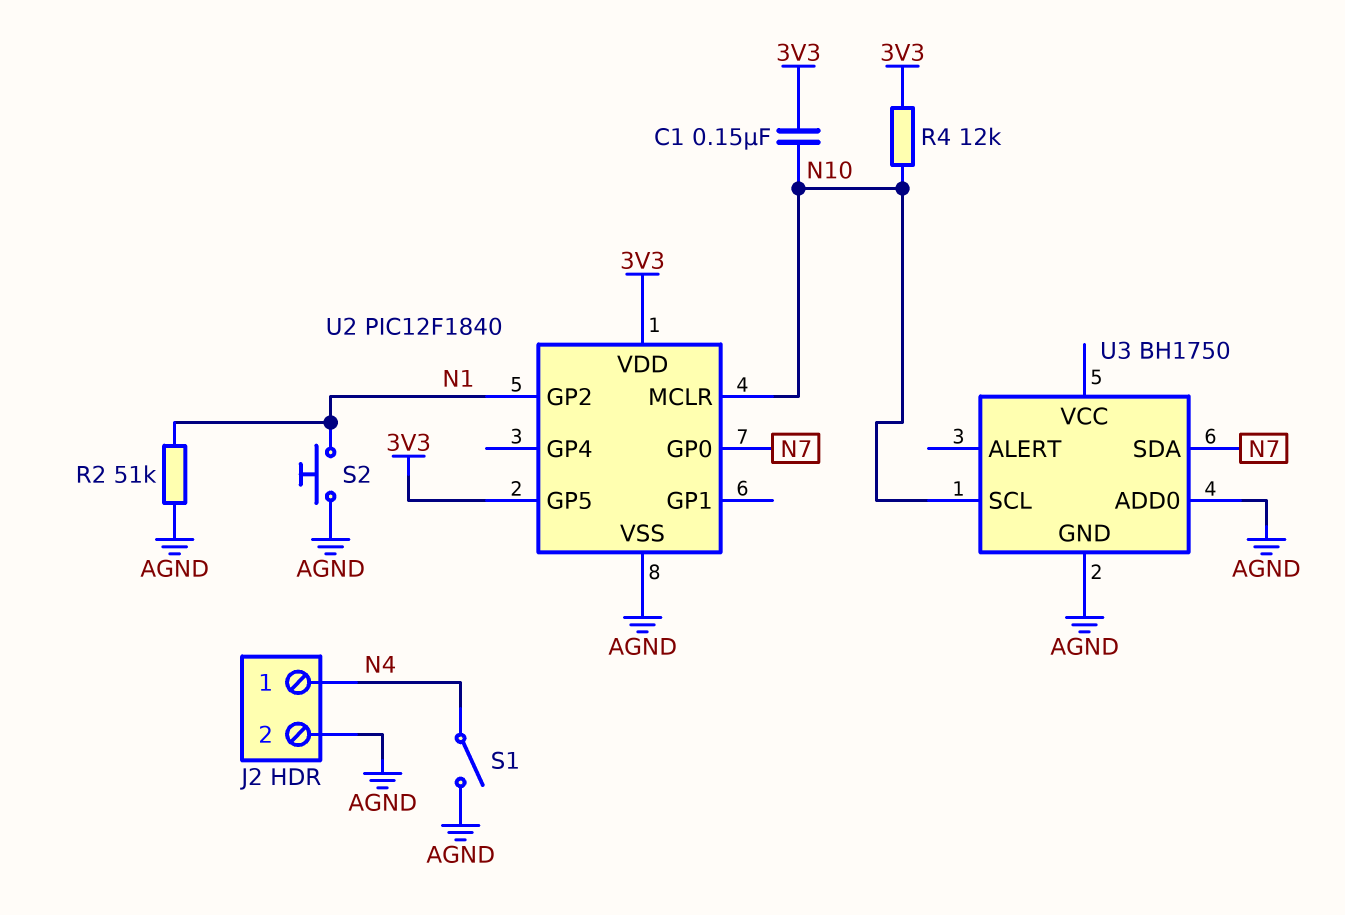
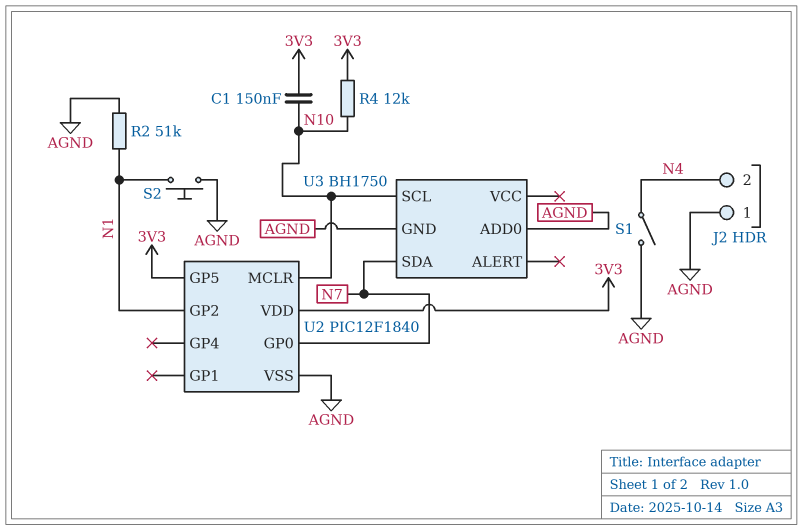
J2 pin 1: N4 -> AGND
J2 pin 2: AGND -> N4

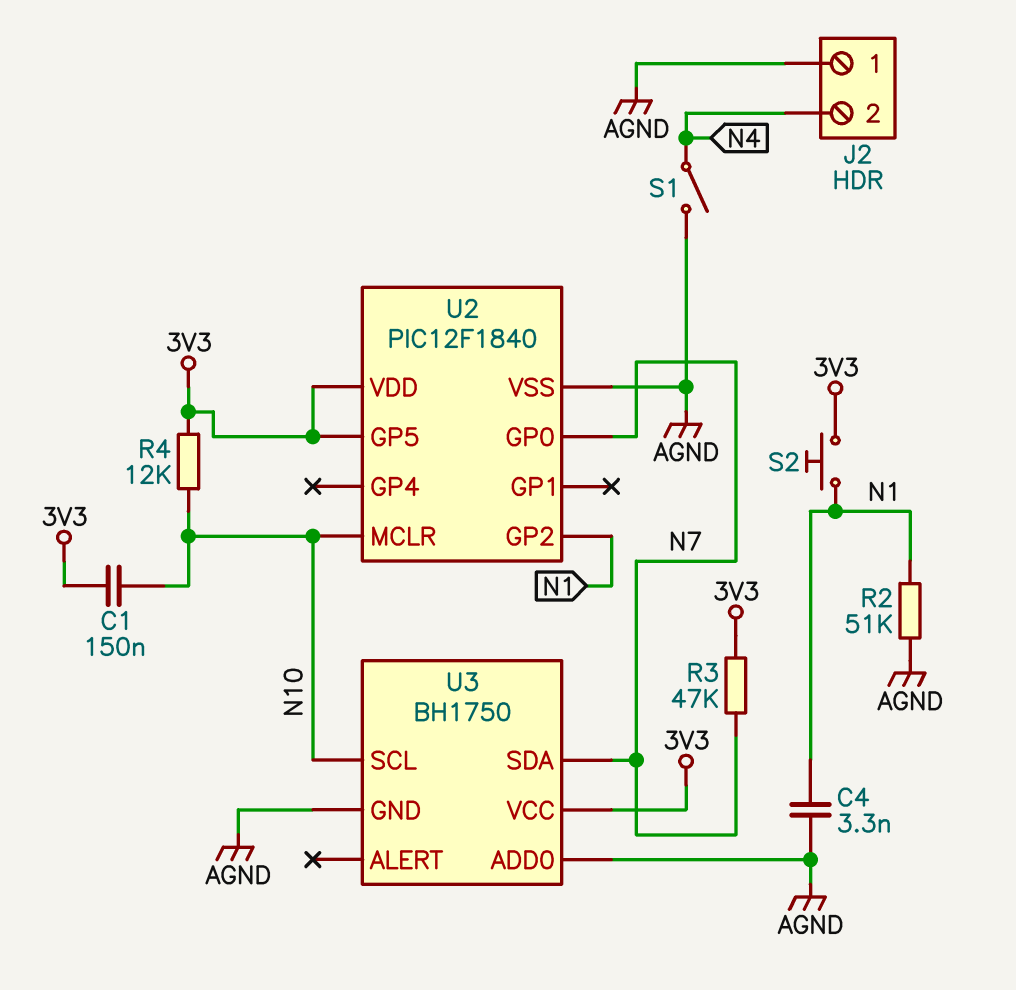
C4: none -> 3.3nF (AGND, N1)
R3: none -> 47k (3V3, N7)
S2: button (AGND, N1) -> button (3V3, N1)
U3 pin VCC: none -> 3V3

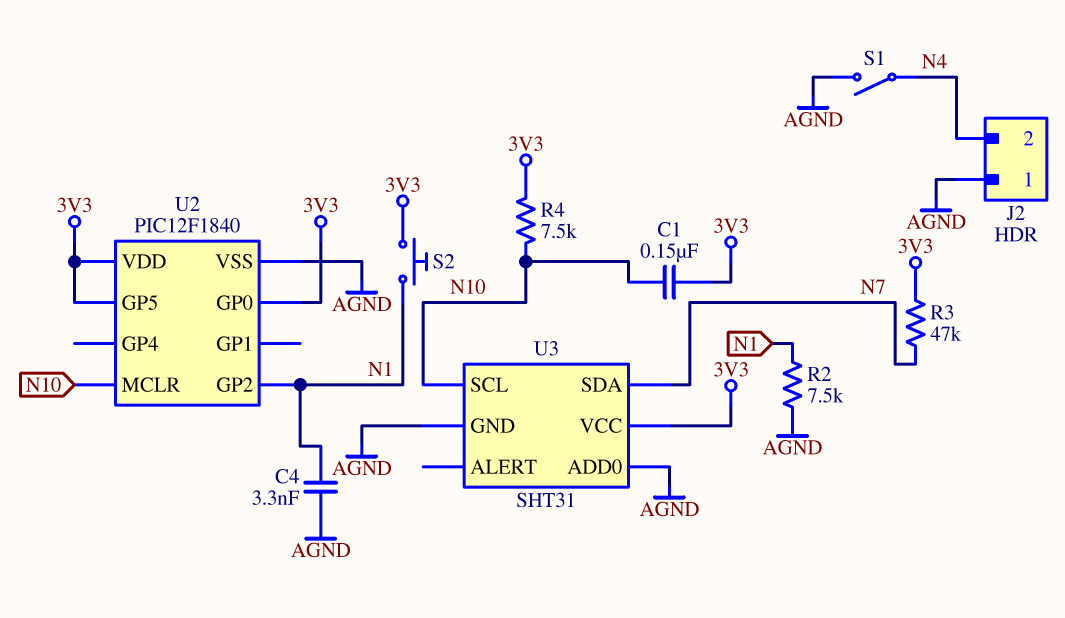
R2: 51k (AGND, N1) -> 7.5k (AGND, N1)
R4: 12k (3V3, N10) -> 7.5k (3V3, N10)
U2 pin GP0: N7 -> 3V3
U3: BH1750 -> SHT31

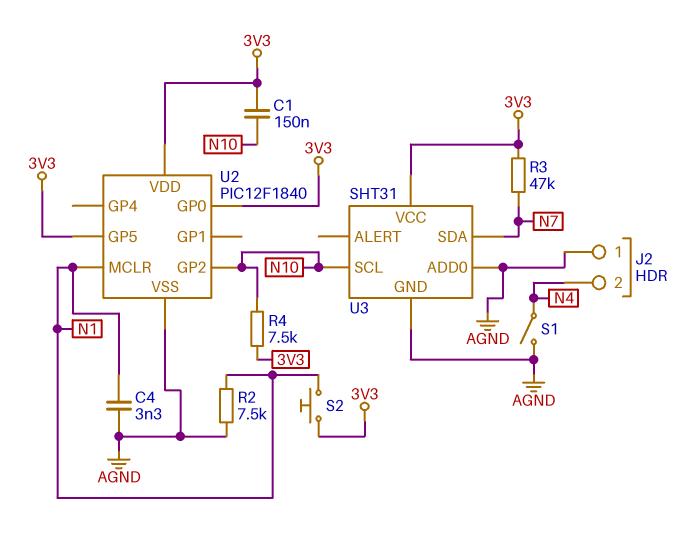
U2 pin GP2: N1 -> N10
U2 pin MCLR: N10 -> N1

